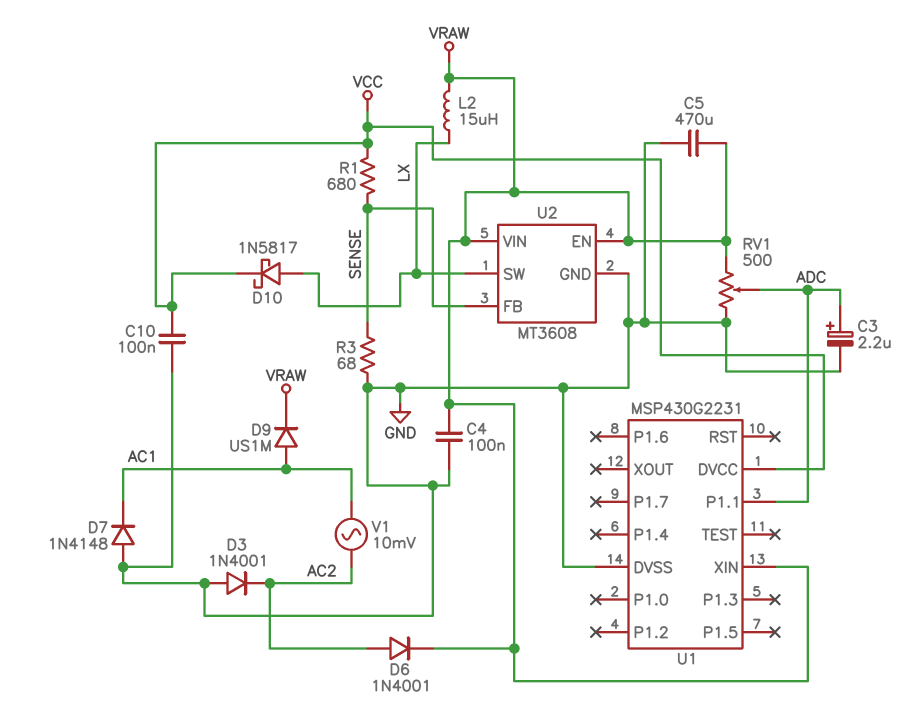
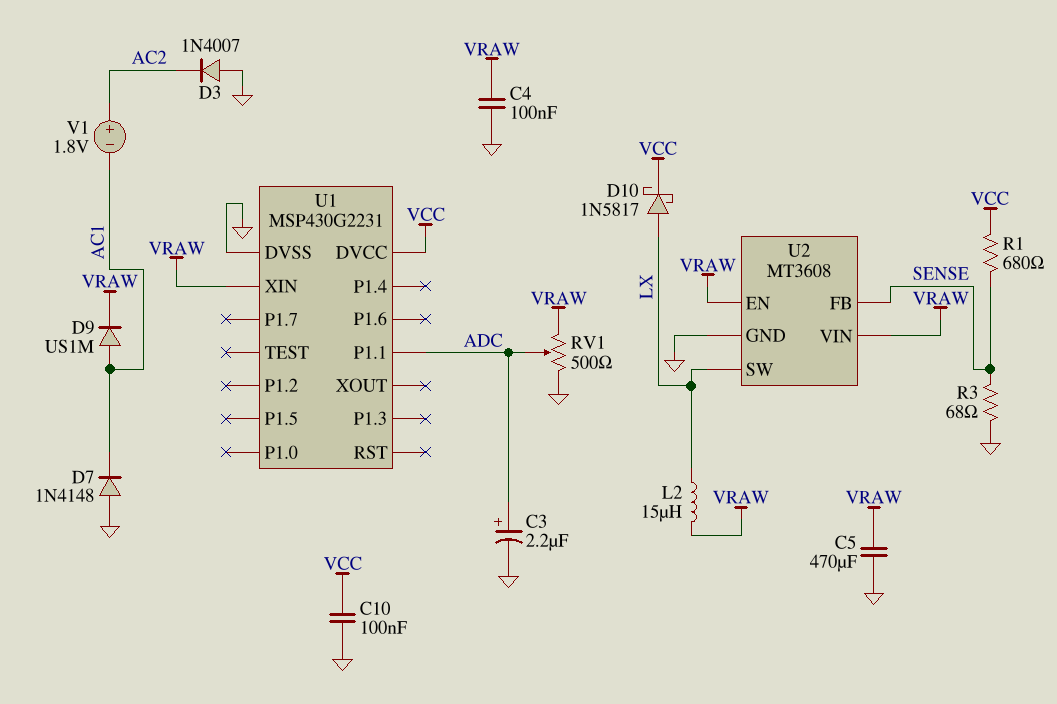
D3: diode 1N4001 (A GND, K AC2) -> diode 1N4007 (A GND, K AC2)
D6: diode 1N4001 (A AC2, K VRAW) -> none
V1: AC 10mV (AC1, AC2) -> 1.8V (plus AC2, minus AC1)

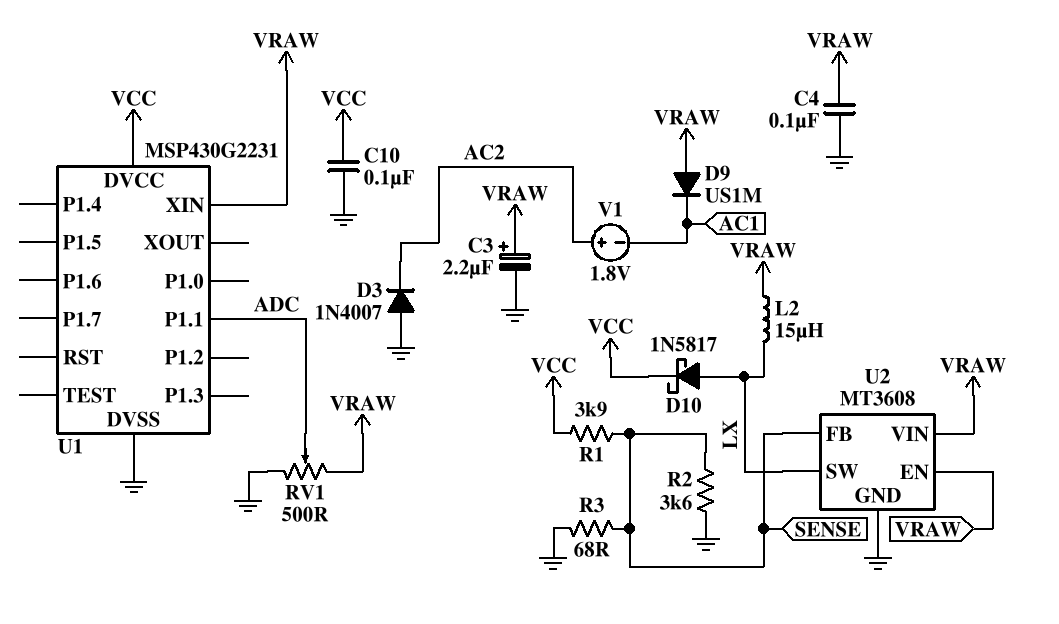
C3: 2.2uF (plus ADC, minus GND) -> 2.2uF (plus VRAW, minus GND)
C5: 470uF (GND, VRAW) -> none
D7: diode 1N4148 (A GND, K AC1) -> none
D9: diode US1M (A AC1, K VRAW) -> diode US1M (A VRAW, K AC1)
R1: 680 (SENSE, VCC) -> 3.9k (SENSE, VCC)
R2: none -> 3.6k (GND, SENSE)

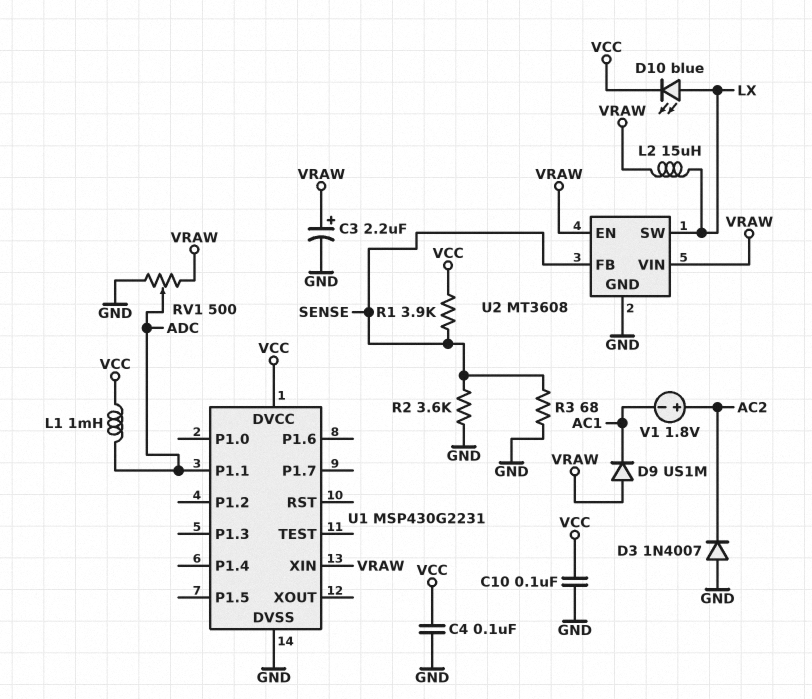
C4: 100nF (GND, VRAW) -> 100nF (GND, VCC)
D10: schottky 1N5817 (A LX, K VCC) -> LED blue (A LX, K VCC)
L1: none -> 1mH (ADC, VCC)

